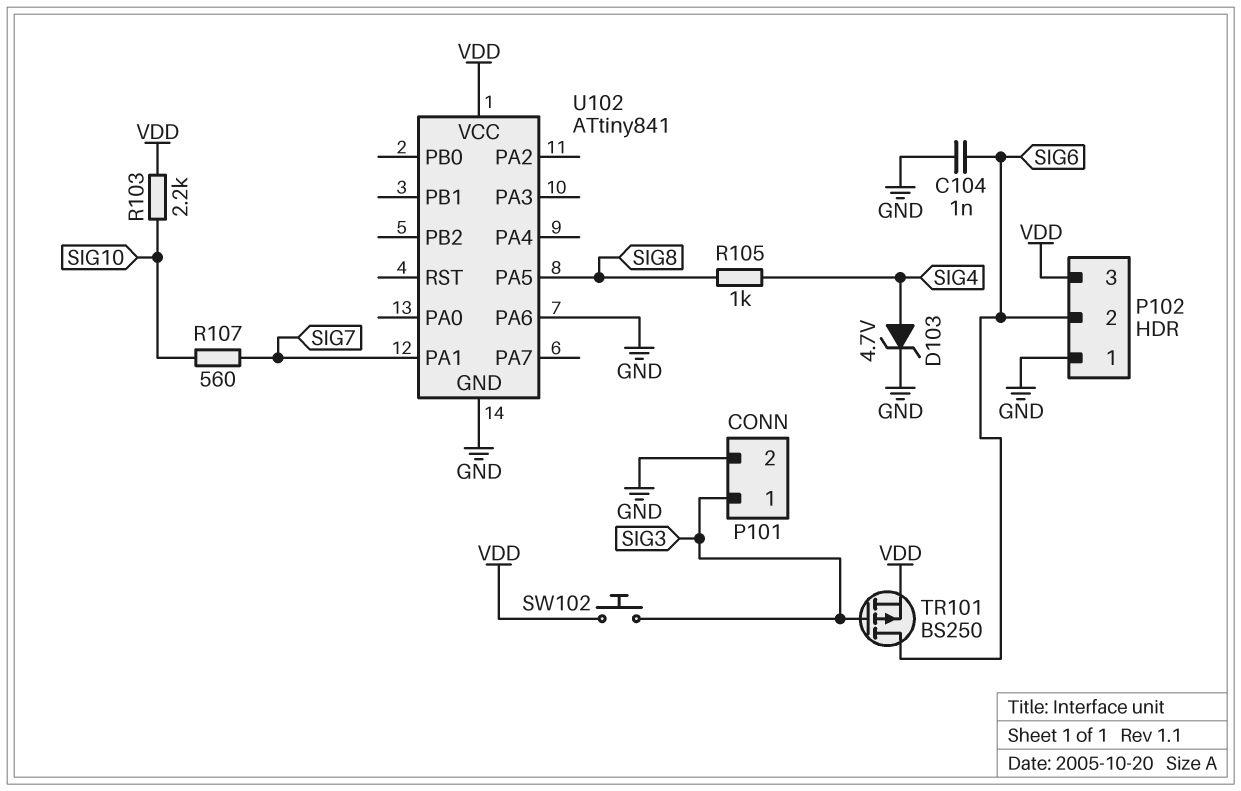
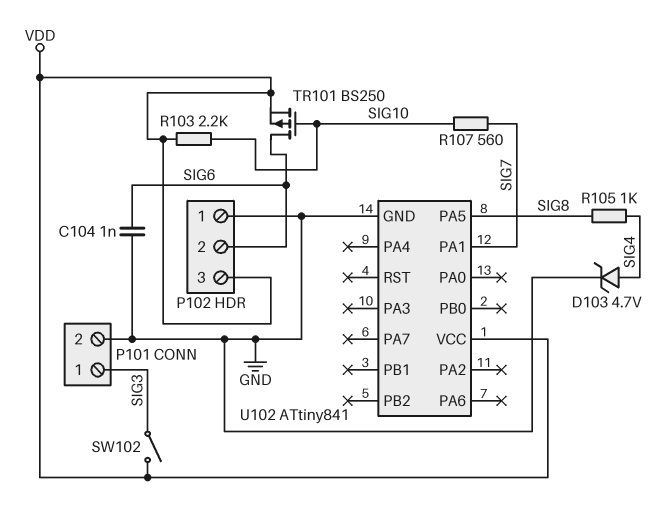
SW102: button (SIG3, VDD) -> switch (SIG3, VDD)
TR101: PMOS BS250 (G SIG3, D SIG6, S VDD) -> PMOS BS250 (G SIG10, D SIG6, S VDD)
U102 pin PA6: GND -> none

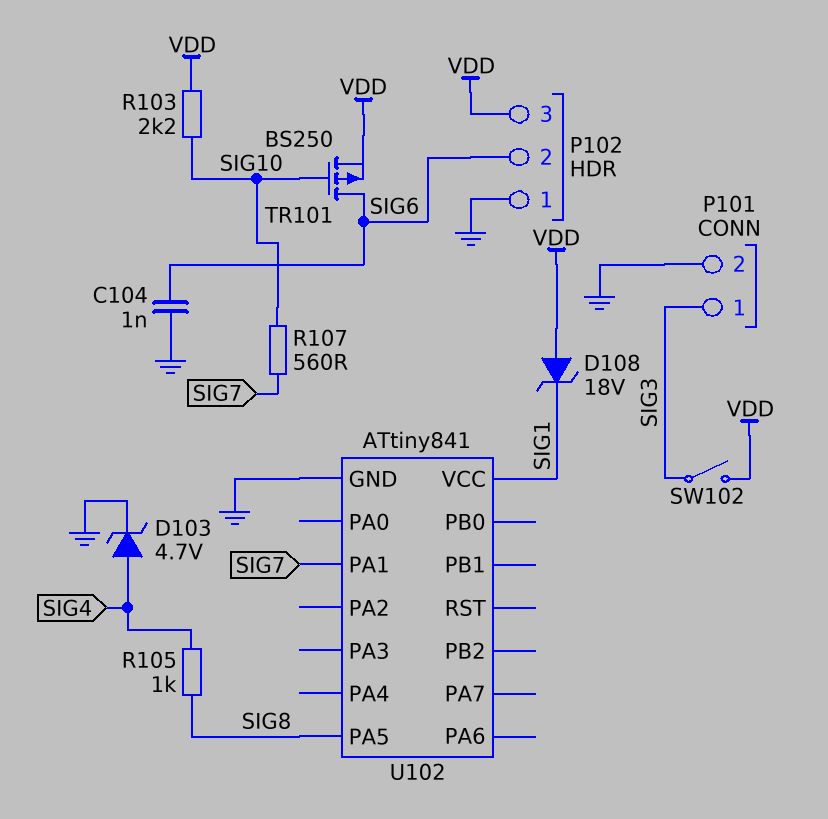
D108: none -> zener 18V (A VDD, K SIG1)
U102 pin VCC: VDD -> SIG1

